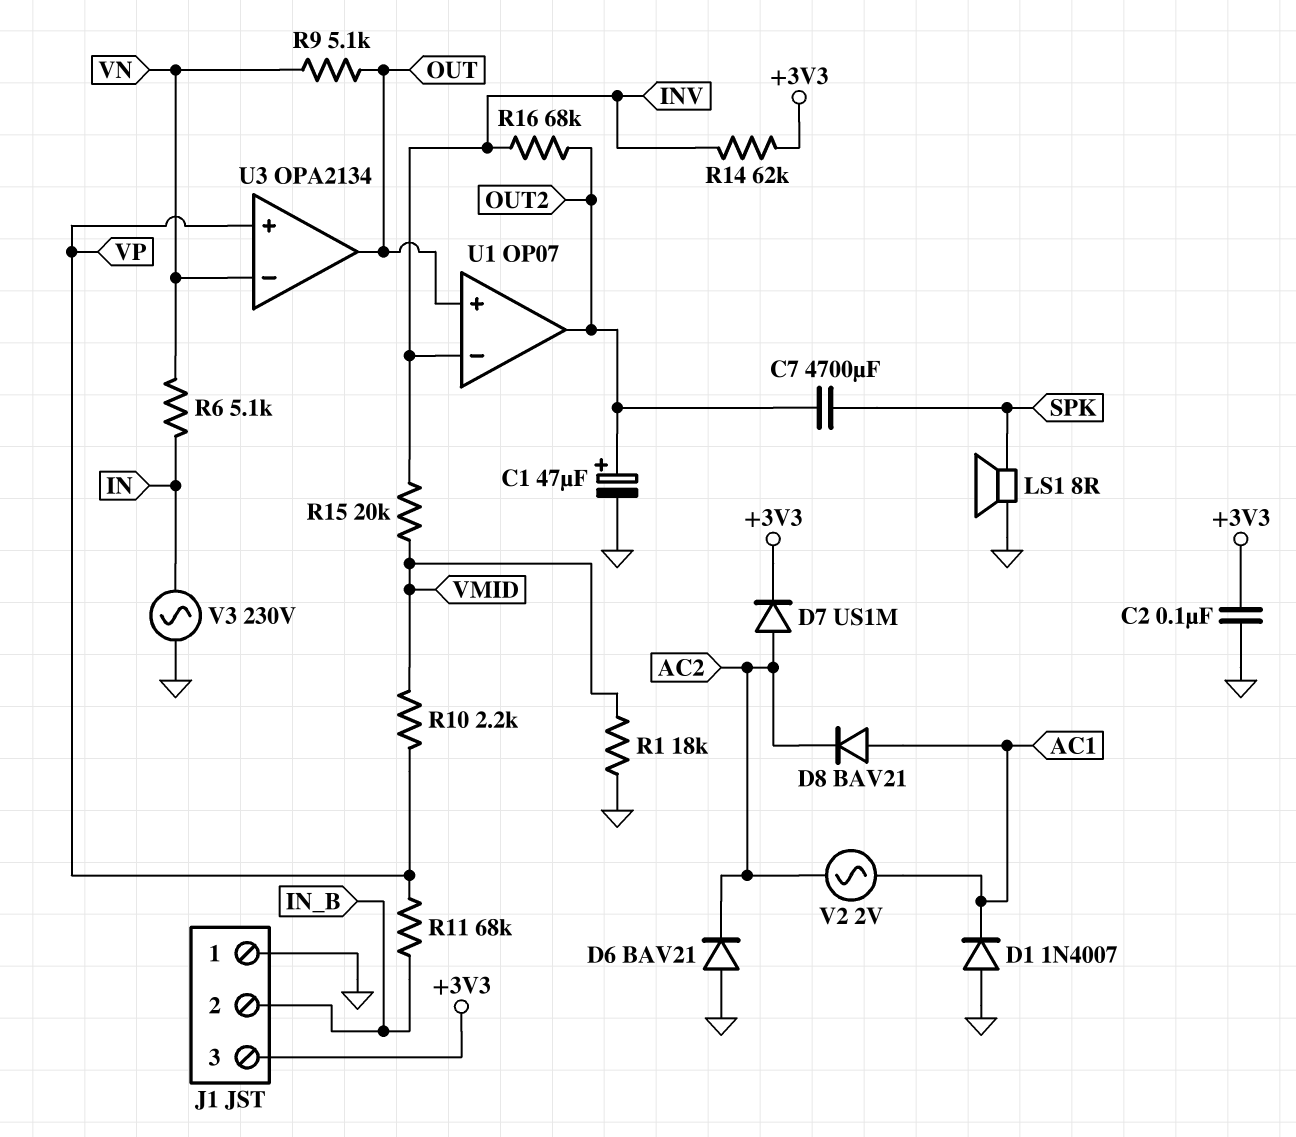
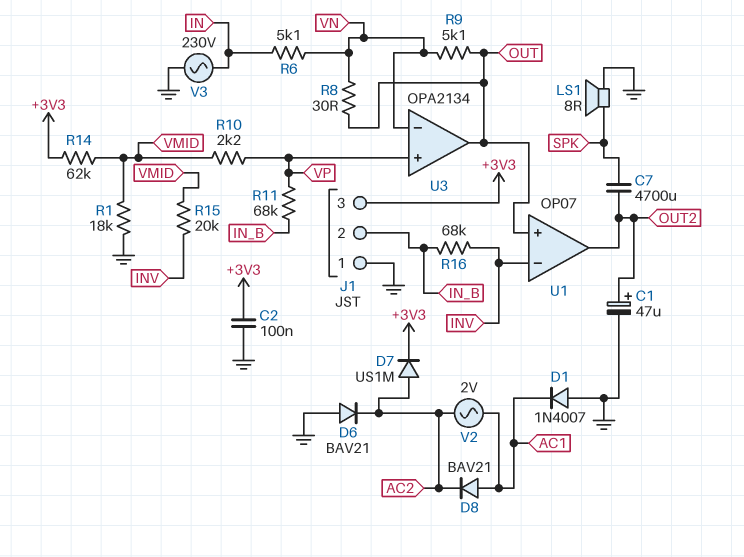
R8: none -> 30 (OUT, VN)
R14: 62k (+3V3, INV) -> 62k (+3V3, VMID)
R16: 68k (INV, OUT2) -> 68k (INV, IN_B)

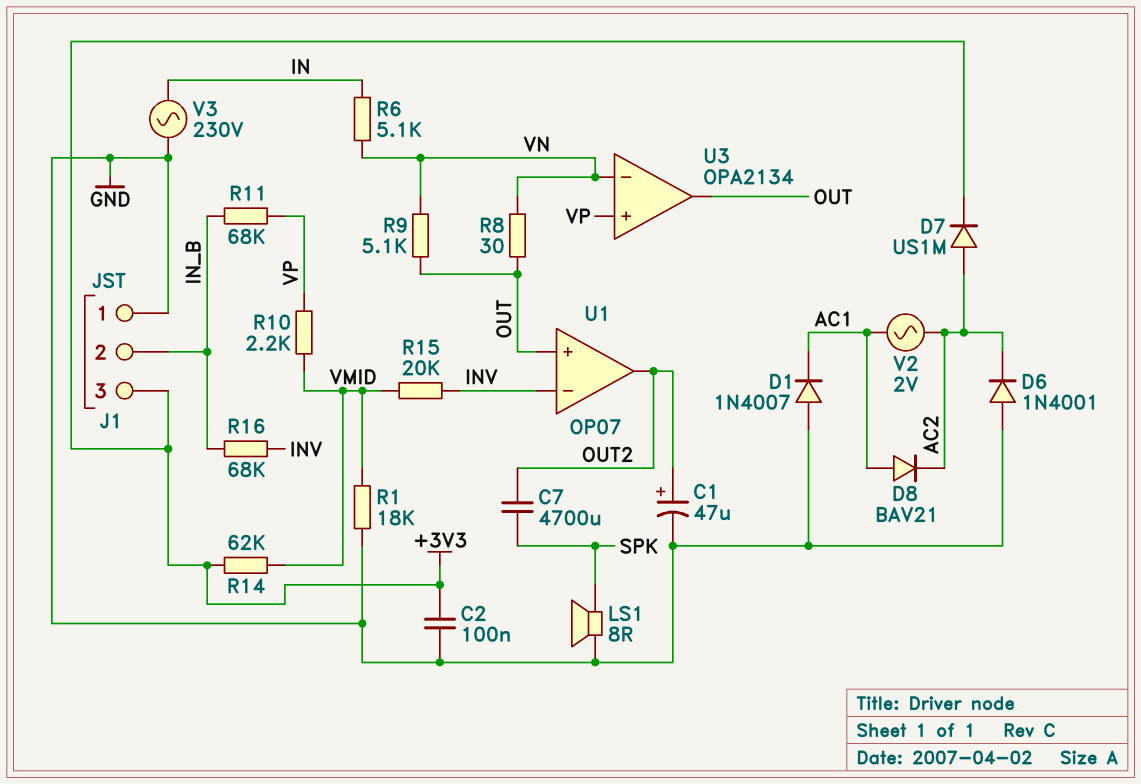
D6: diode BAV21 (A GND, K AC2) -> diode 1N4001 (A GND, K AC2)

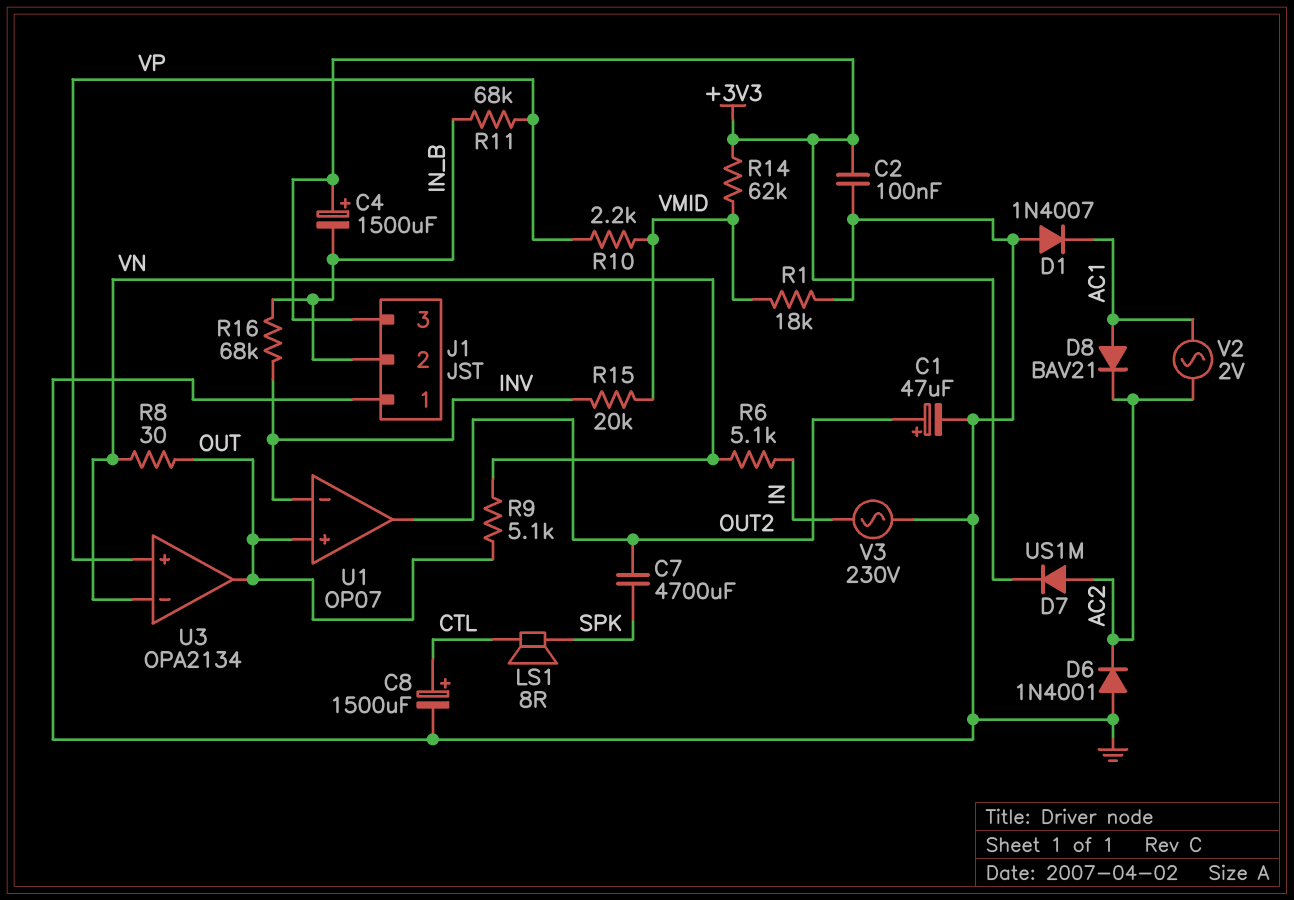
C4: none -> 1500uF (plus +3V3, minus IN_B)
C8: none -> 1500uF (plus CTL, minus GND)
LS1: speaker 8R (GND, SPK) -> speaker 8R (CTL, SPK)

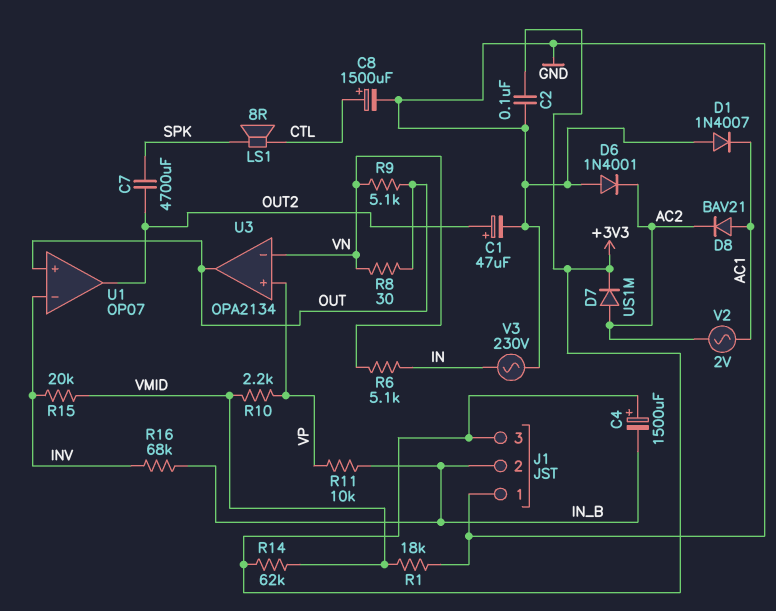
R11: 68k (IN_B, VP) -> 10k (IN_B, VP)

